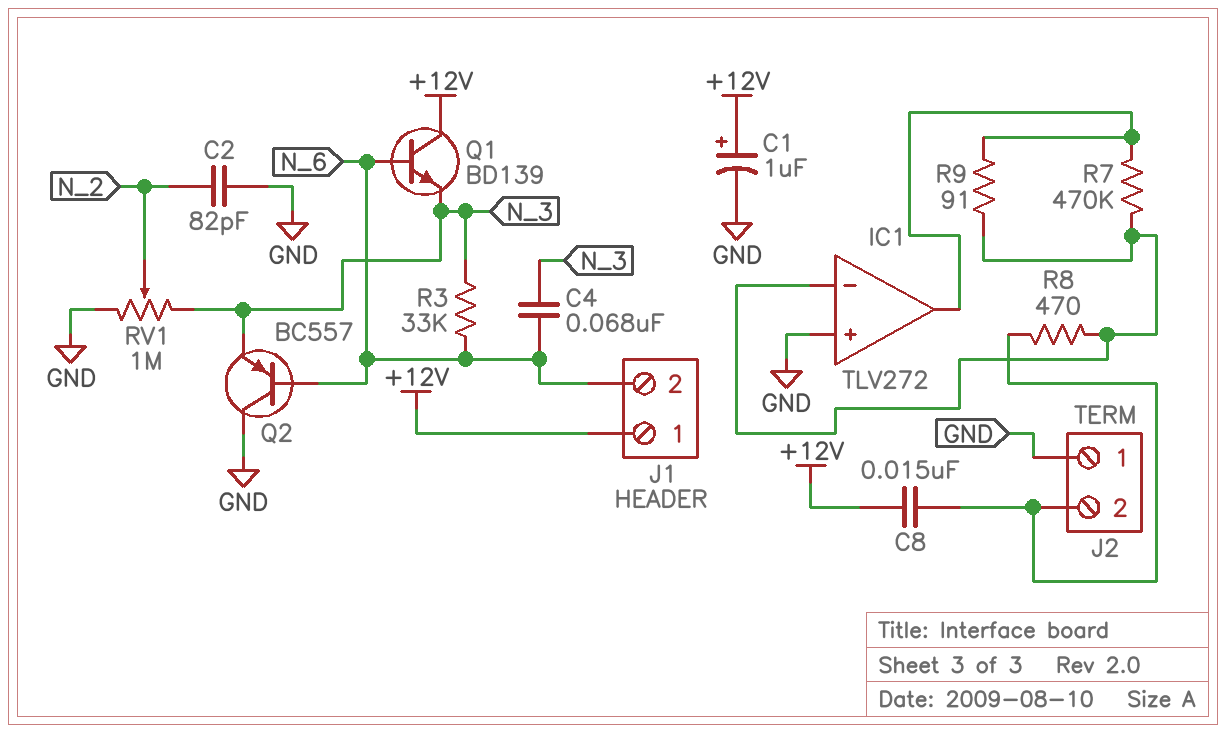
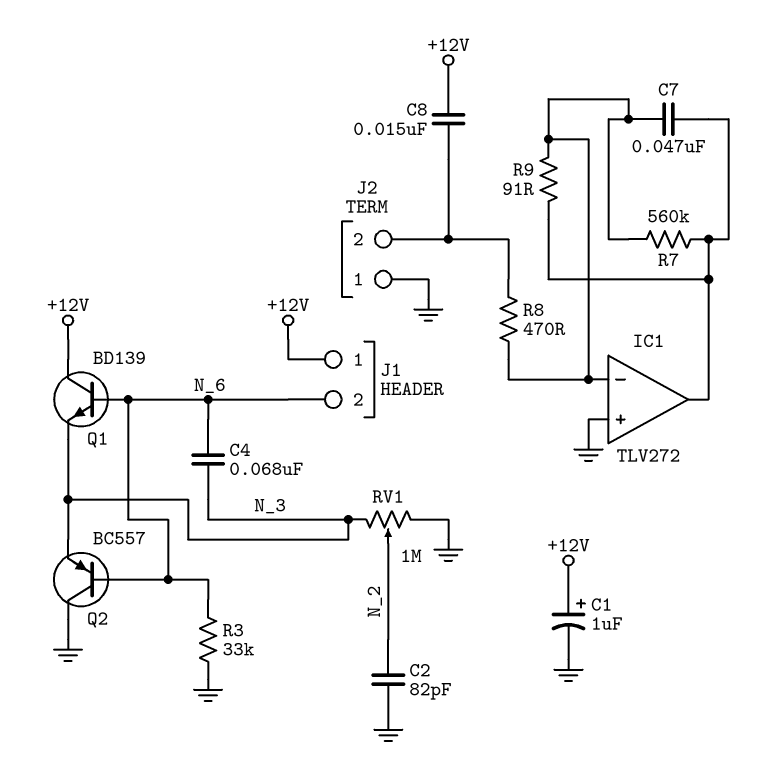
C7: none -> 47nF (IC1/in-, IC1/out)
R3: 33k (N_3, N_6) -> 33k (GND, N_6)
R7: 470k (IC1/in-, IC1/out) -> 560k (IC1/in-, IC1/out)

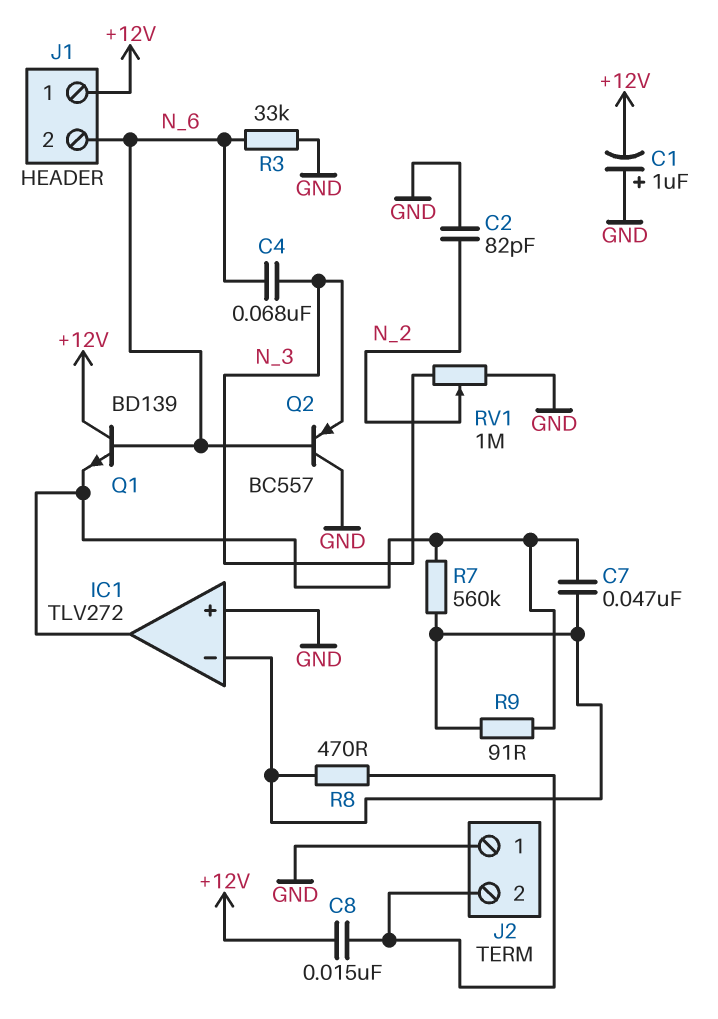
C1: 1uF (plus +12V, minus GND) -> 1uF (plus GND, minus +12V)
Q1: NPN BD139 (B N_6, C +12V, E N_3) -> NPN BD139 (B N_6, C +12V, E IC1/out)

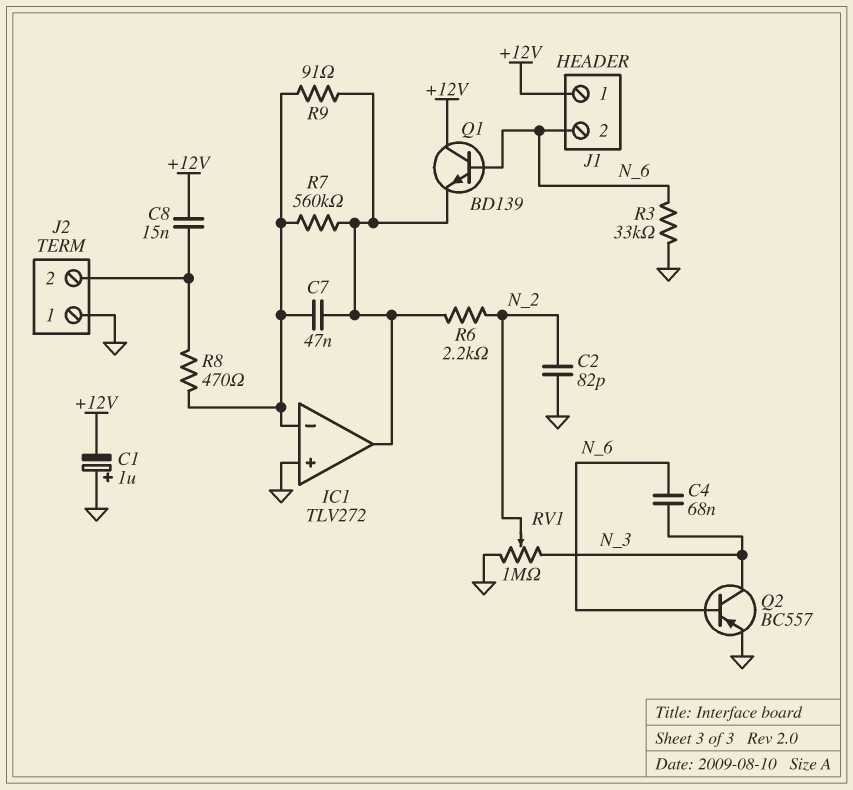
Q2: PNP BC557 (B N_6, C GND, E N_3) -> PNP BC557 (B N_6, C N_3, E GND)
R6: none -> 2.2k (IC1/out, N_2)

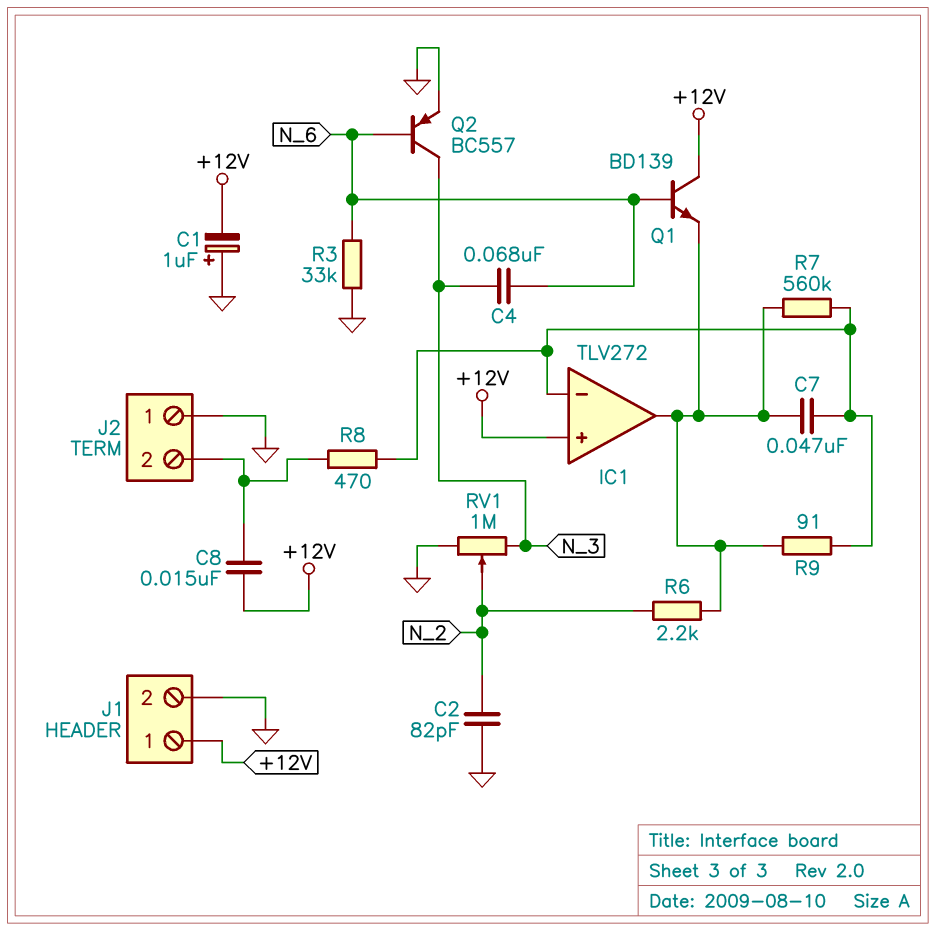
IC1 pin in+: GND -> +12V
J1 pin 2: N_6 -> GND

